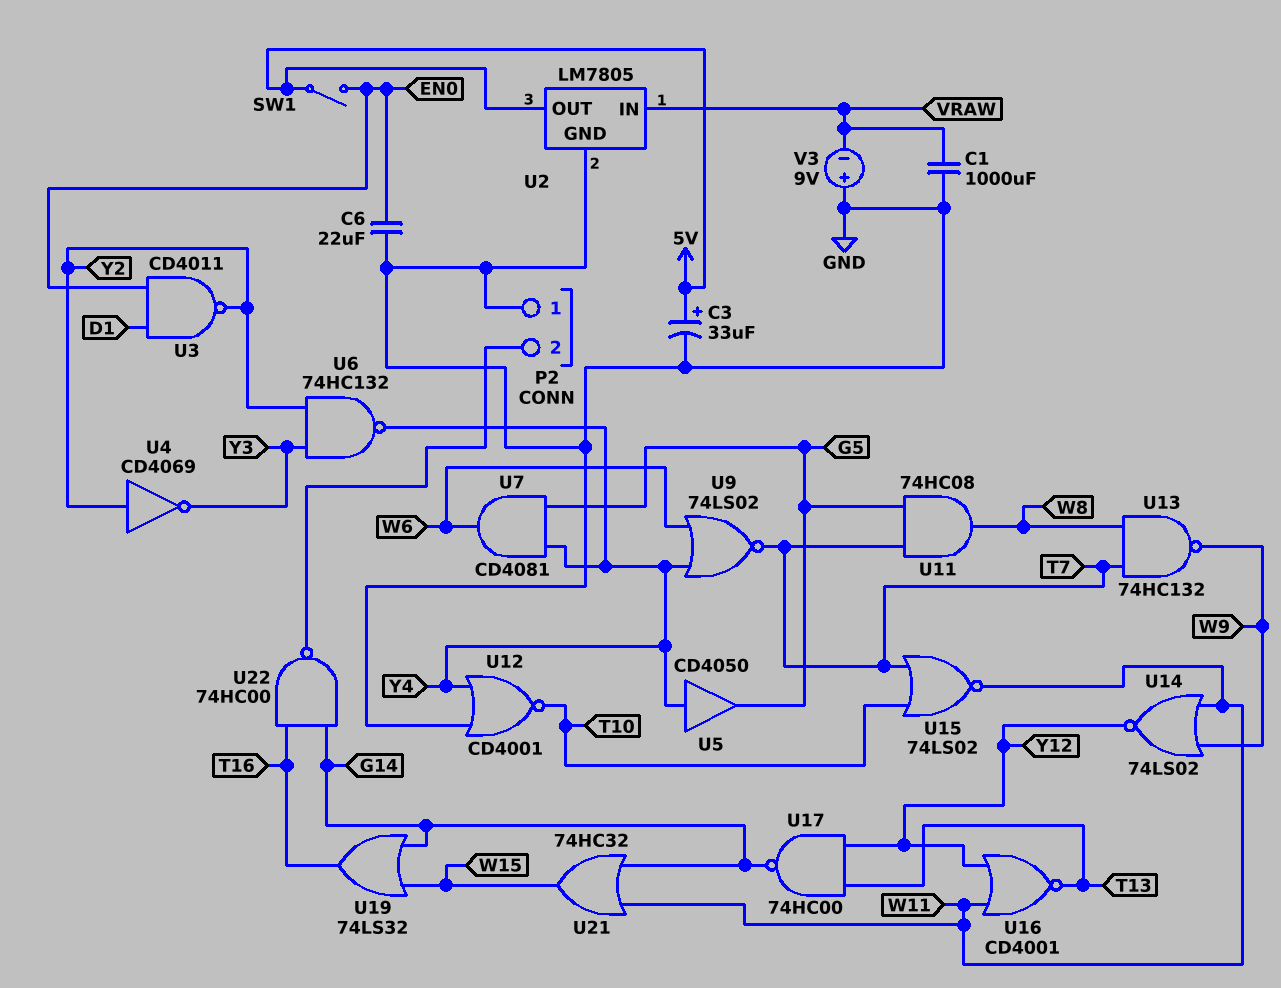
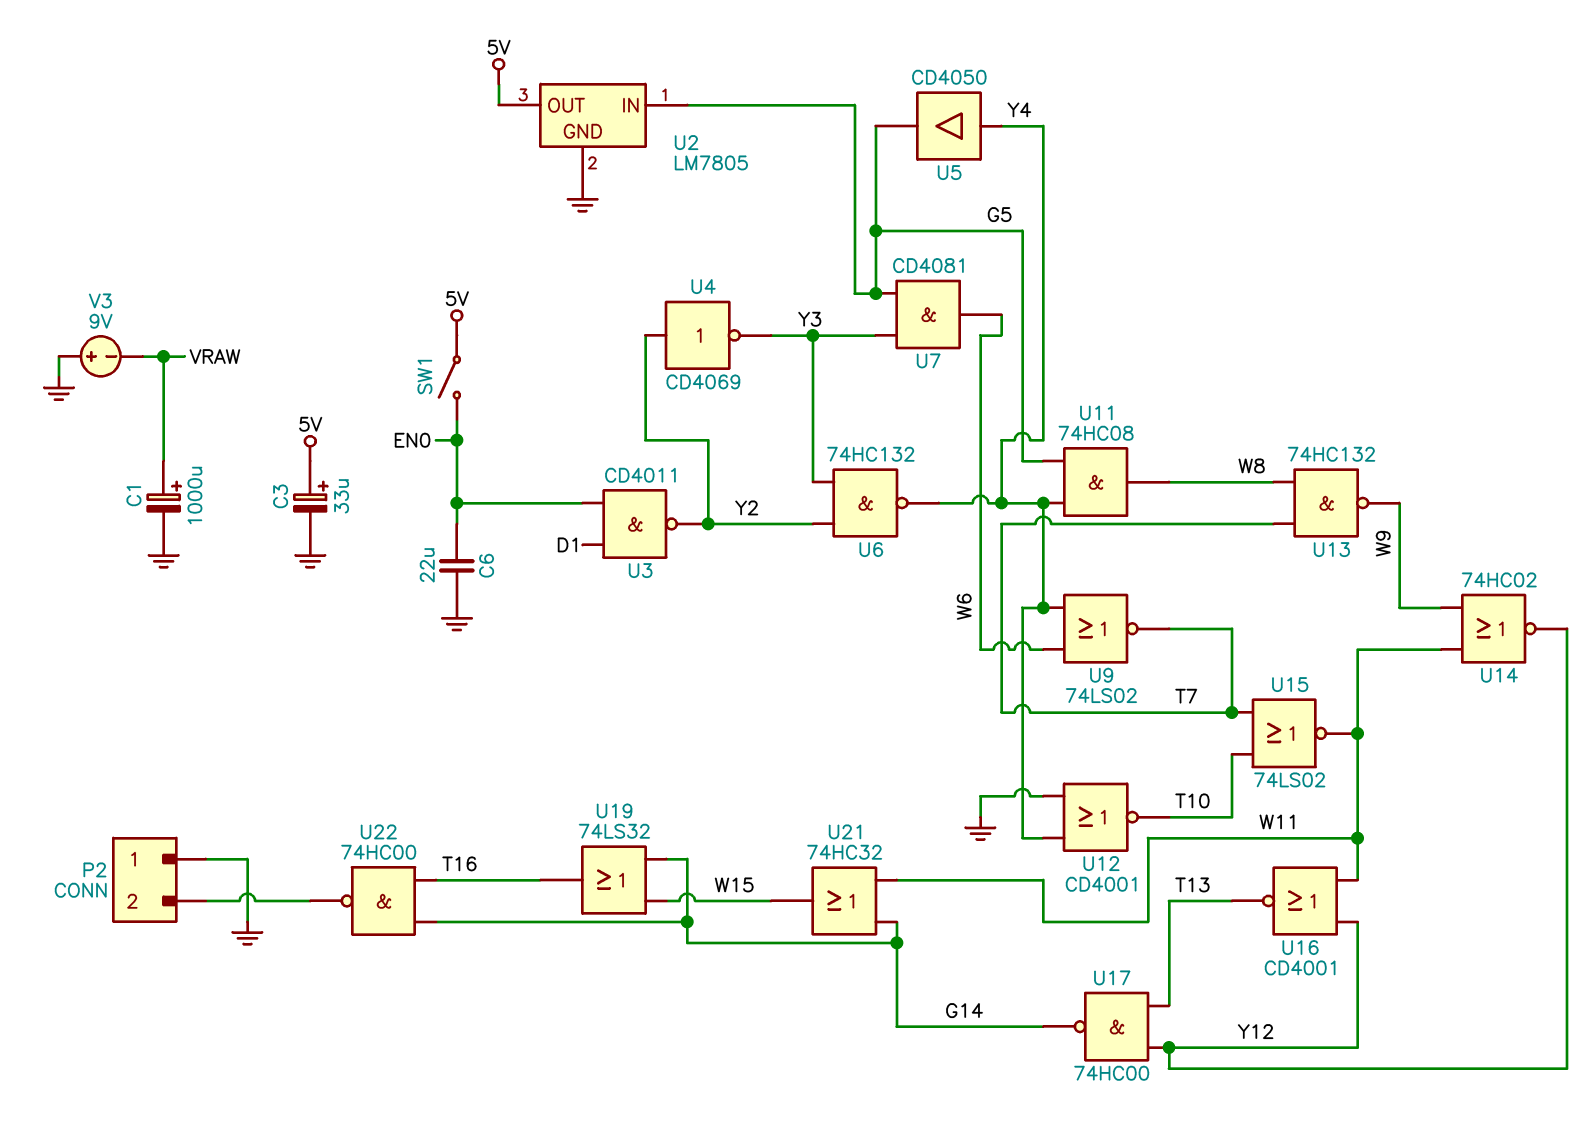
C1: 1000uF (GND, VRAW) -> 1000uF (plus VRAW, minus GND)
U2 pin IN: VRAW -> G5
U7: AND CD4081 (in G5, in Y4, out W6) -> AND CD4081 (in G5, in Y3, out W6)
U11: AND 74HC08 (in G5, in T7, out W8) -> AND 74HC08 (in G5, in Y4, out W8)
U14: NOR 74LS02 (in W9, in W11, out Y12) -> NOR 74HC02 (in W9, in W11, out Y12)

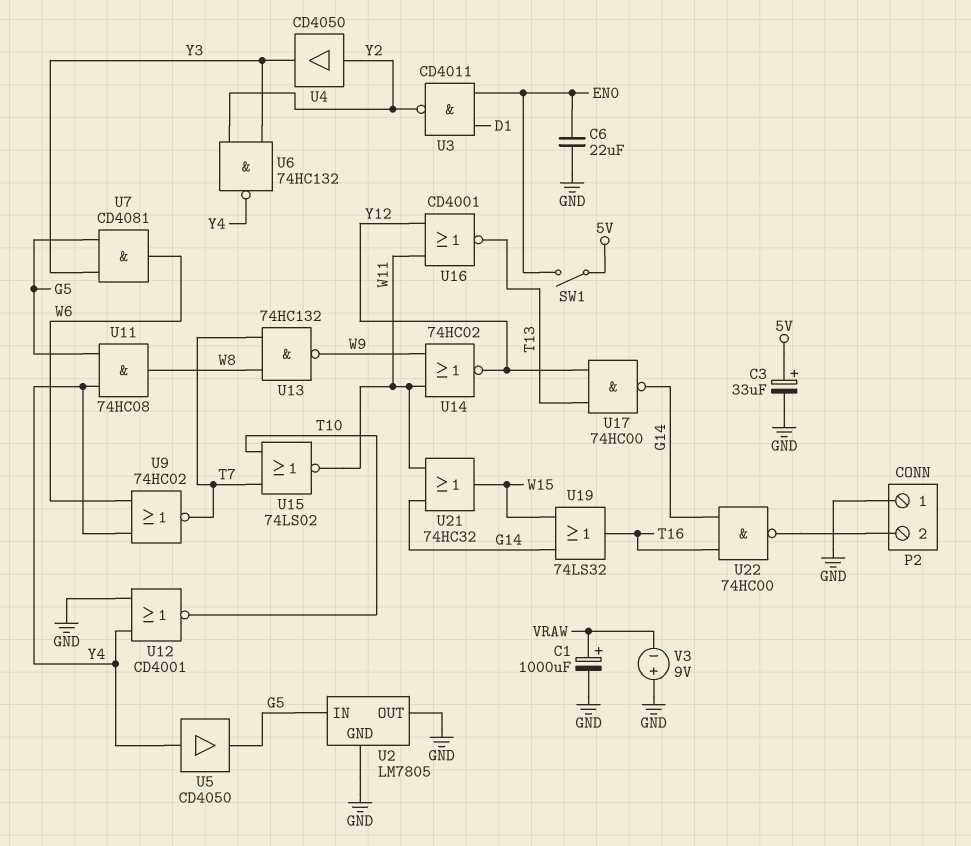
U2 pin OUT: 5V -> GND
U4: NOT CD4069 (in Y2, out Y3) -> buffer CD4050 (in Y2, out Y3)
U9: NOR 74LS02 (in W6, in Y4, out T7) -> NOR 74HC02 (in W6, in Y4, out T7)

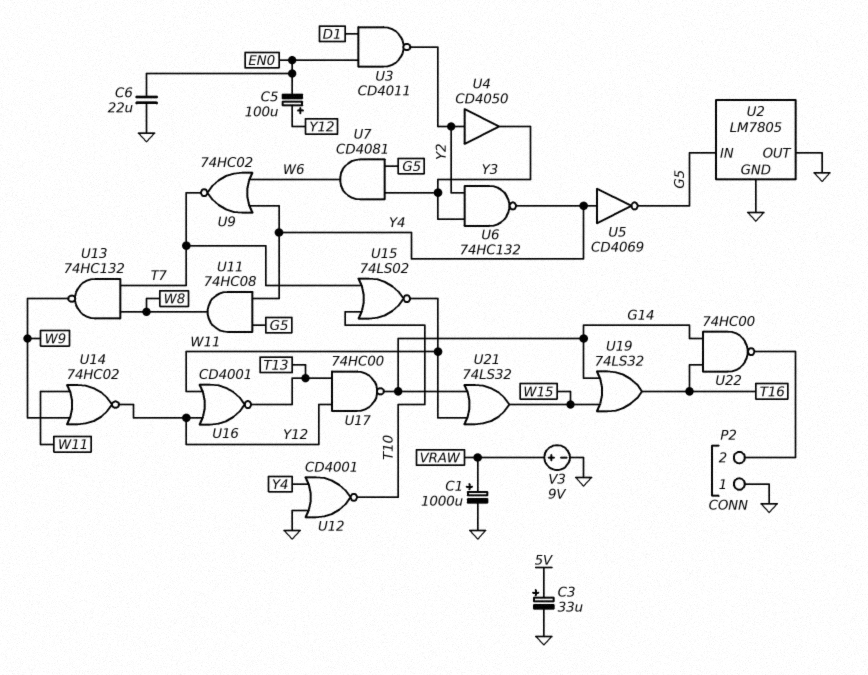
C5: none -> 100uF (plus Y12, minus EN0)
SW1: switch (5V, EN0) -> none
U5: buffer CD4050 (in Y4, out G5) -> NOT CD4069 (in Y4, out G5)
U21: OR 74HC32 (in G14, in W11, out W15) -> OR 74LS32 (in G14, in W11, out W15)
V3: 9V (plus GND, minus VRAW) -> 9V (plus VRAW, minus GND)

